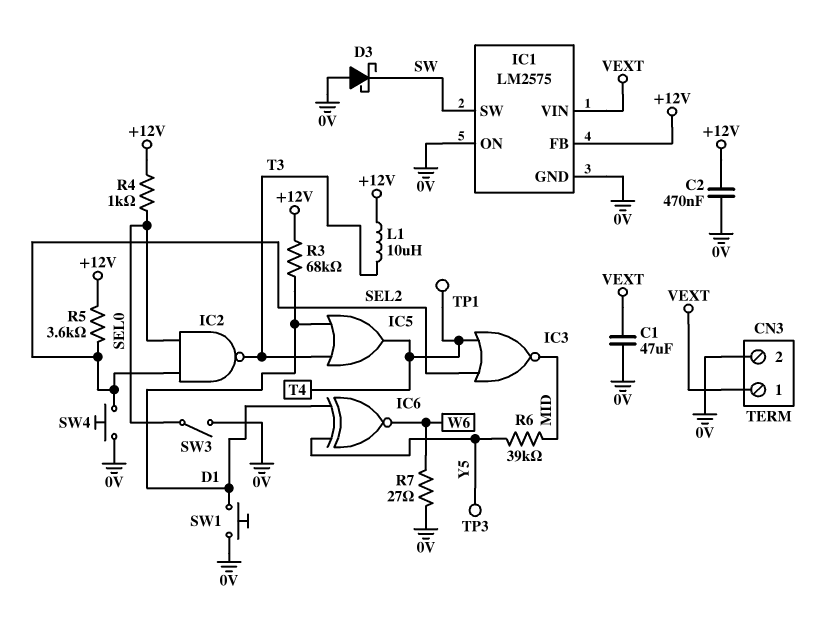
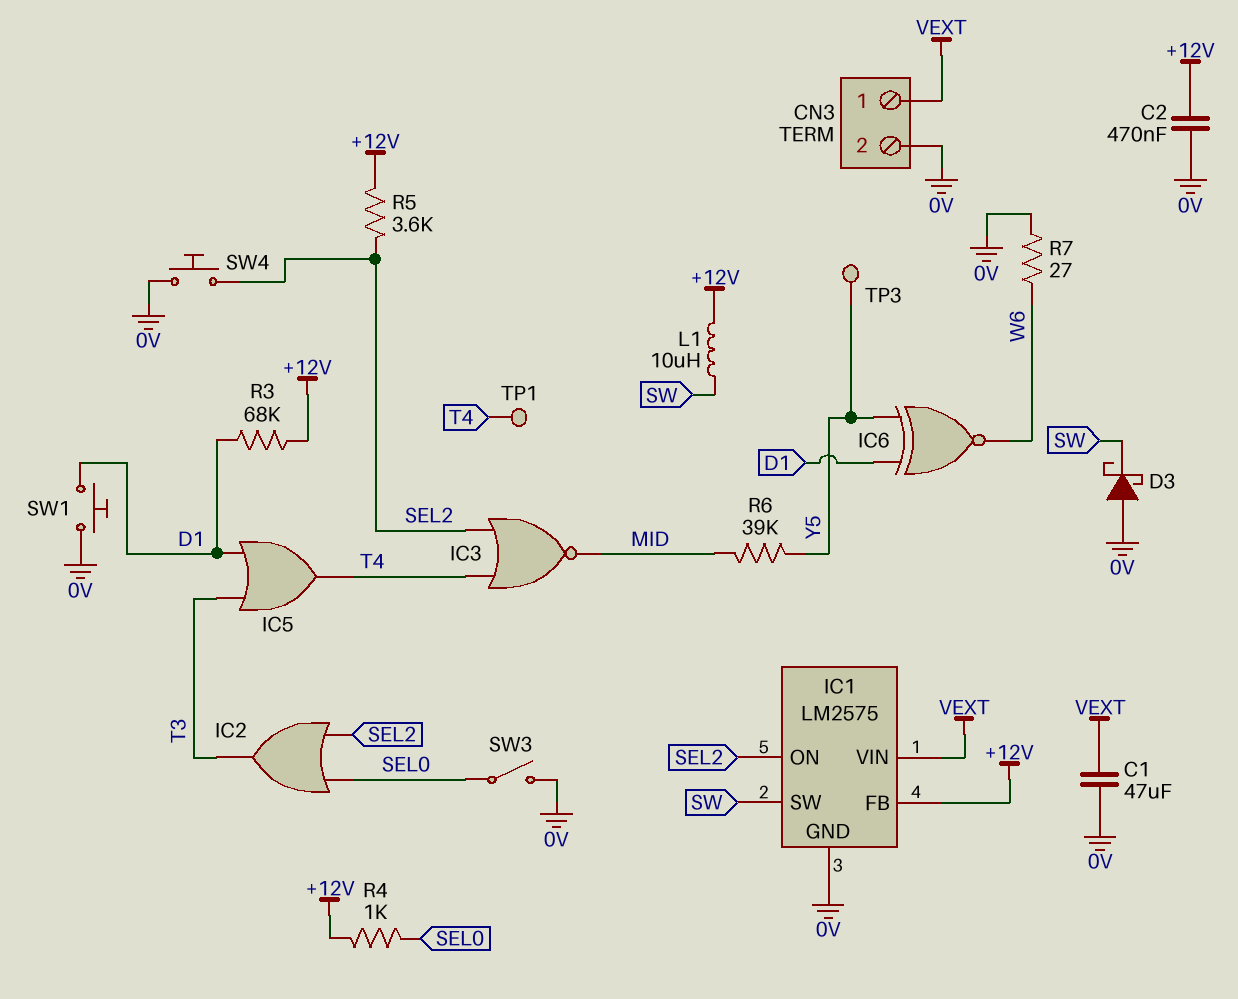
IC1 pin ON: 0V -> SEL2
IC2: NAND (in SEL0, in SEL2, out T3) -> OR (in SEL0, in SEL2, out T3)
L1: 10uH (+12V, T3) -> 10uH (+12V, SW)

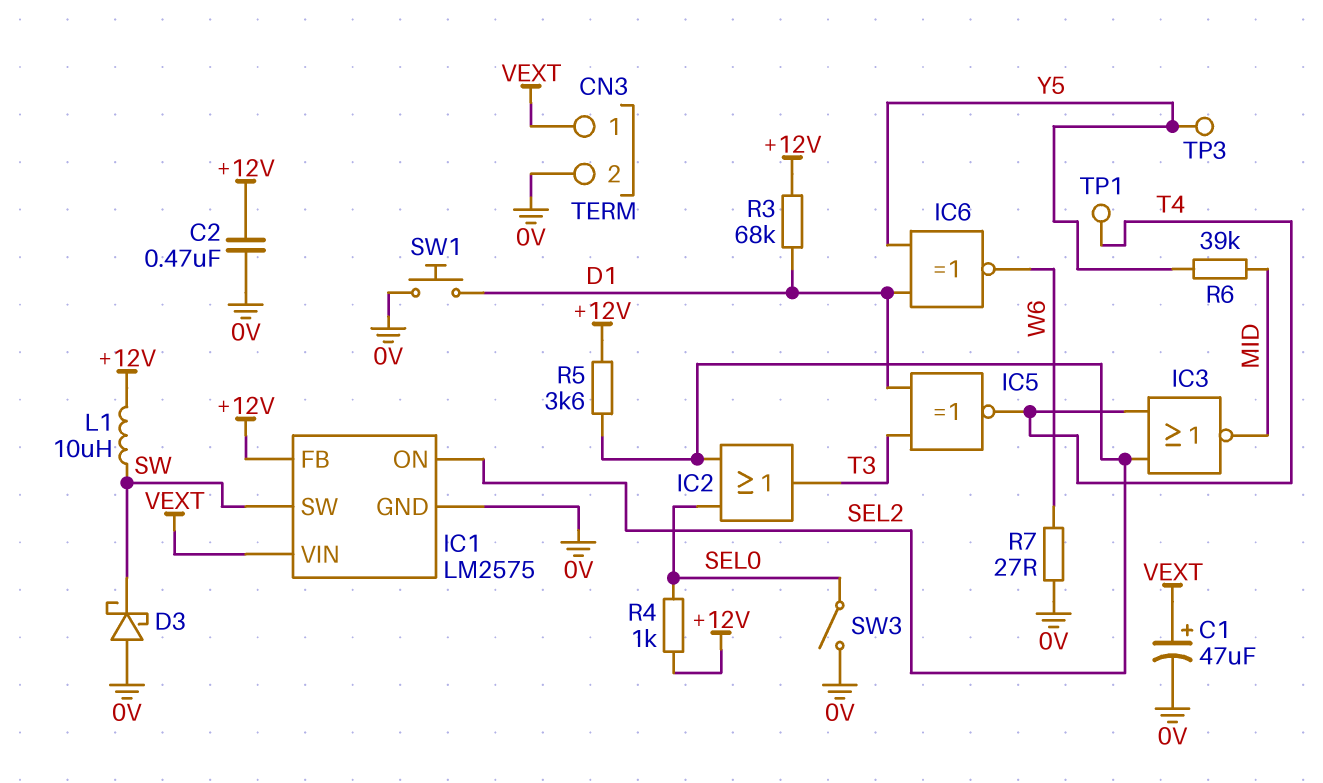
C1: 47uF (0V, VEXT) -> 47uF (plus VEXT, minus 0V)
IC5: OR (in D1, in T3, out T4) -> XNOR (in D1, in T3, out T4)
SW4: button (0V, SEL2) -> none

